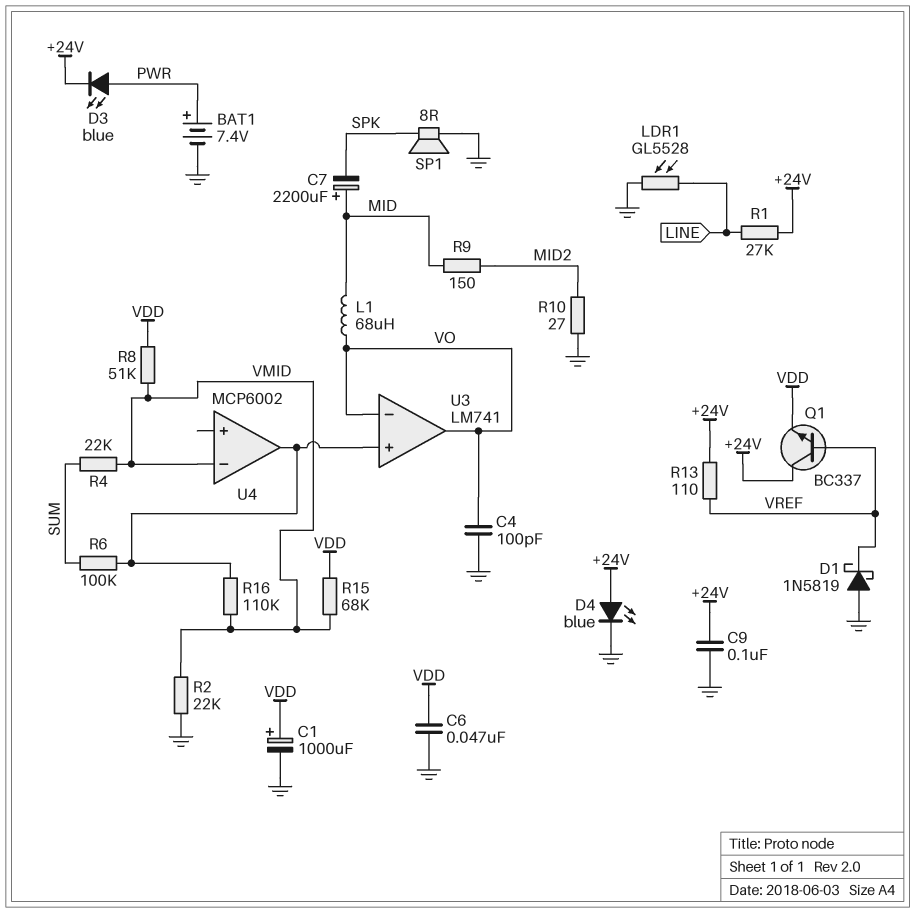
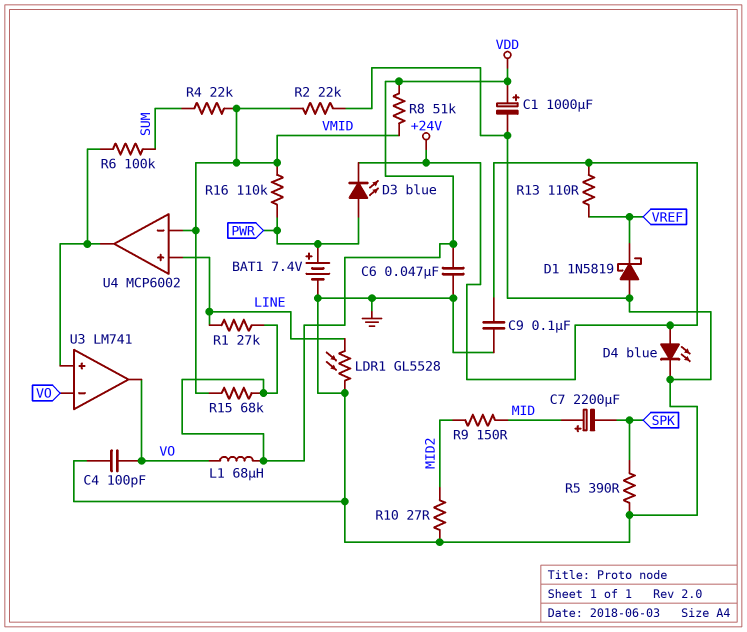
L1: 68uH (MID, VO) -> 68uH (VDD, VO)
Q1: NPN BC337 (B VREF, C +24V, E VDD) -> none
R1: 27k (+24V, LINE) -> 27k (LINE, VDD)
R5: none -> 390 (GND, SPK)
R16: 110k (U3/in+, VMID) -> 110k (PWR, VMID)
SP1: speaker 8R (GND, SPK) -> none
U4 pin in+: none -> LINE

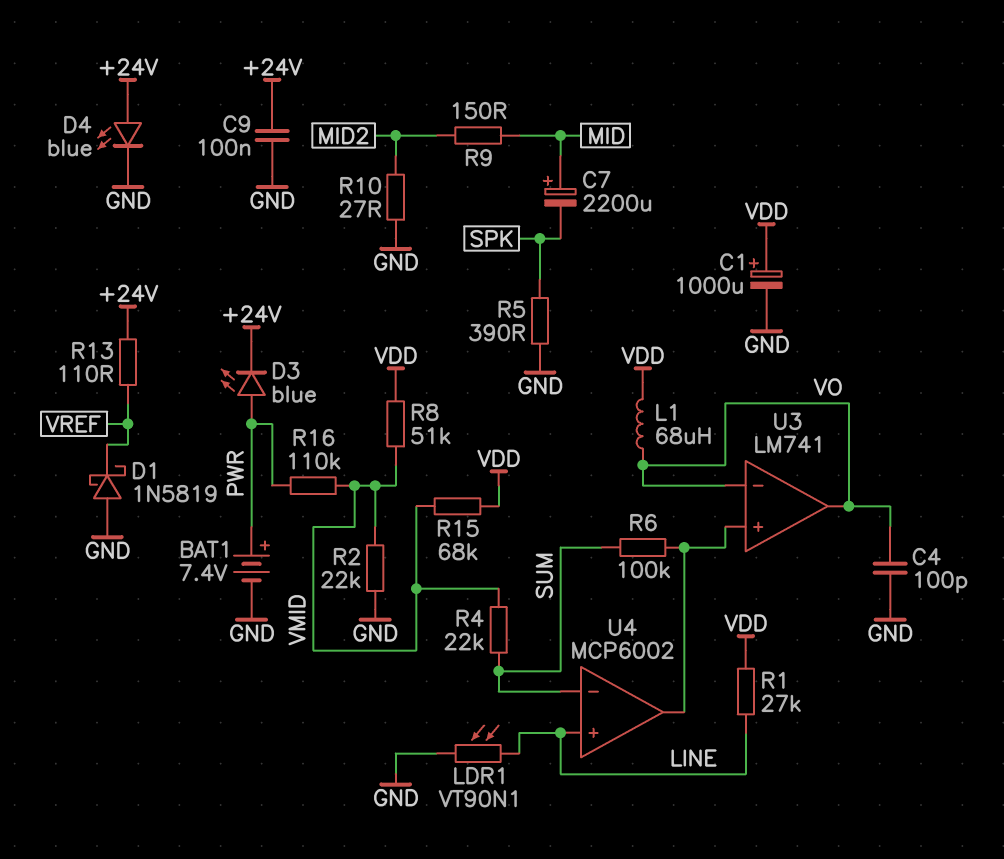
C6: 47nF (GND, VDD) -> none
LDR1: GL5528 (GND, LINE) -> VT90N1 (GND, LINE)
U4 pin in-: VMID -> SUM

